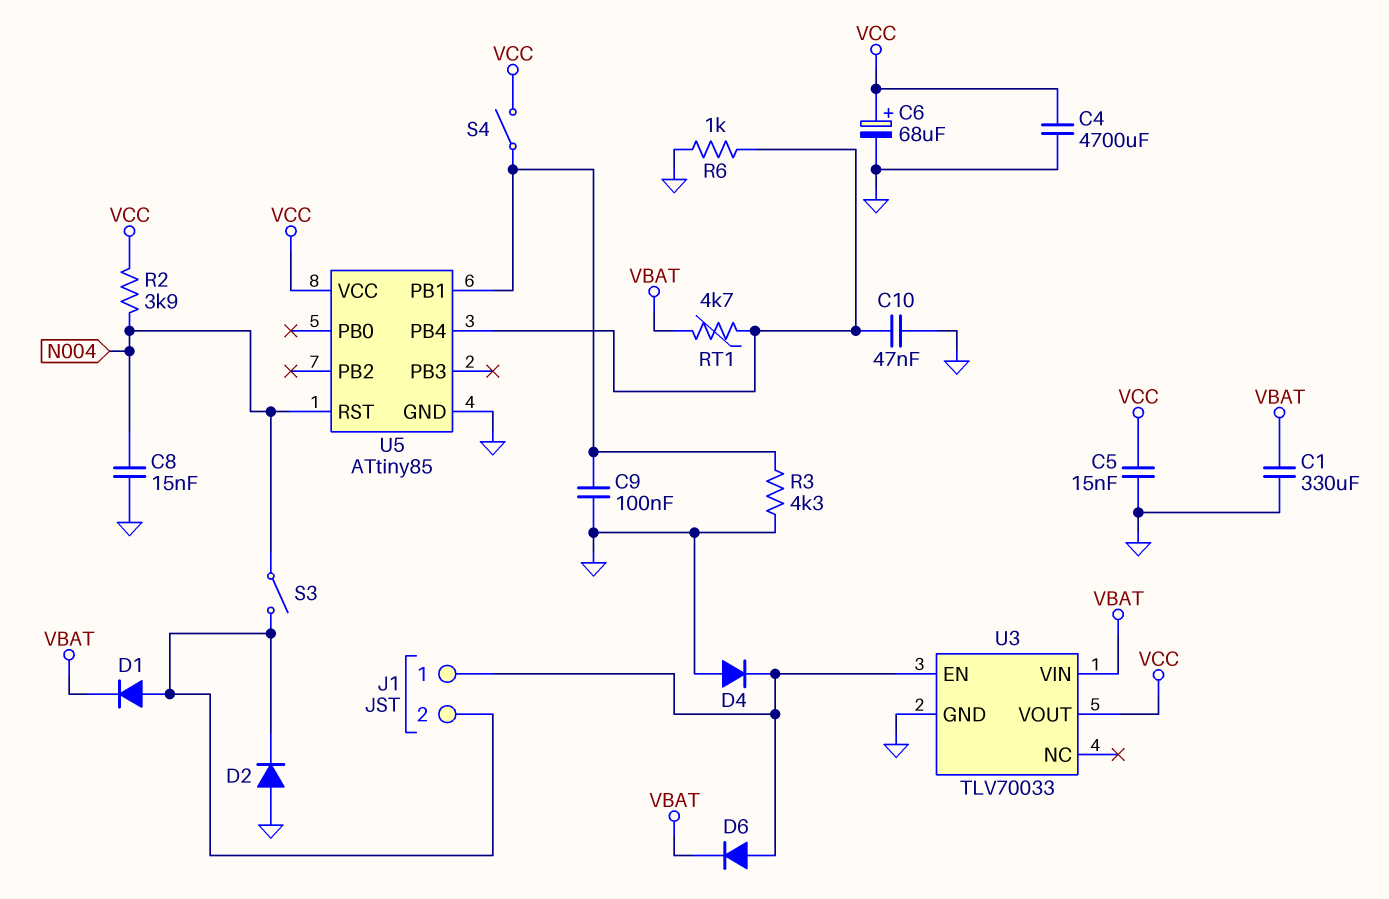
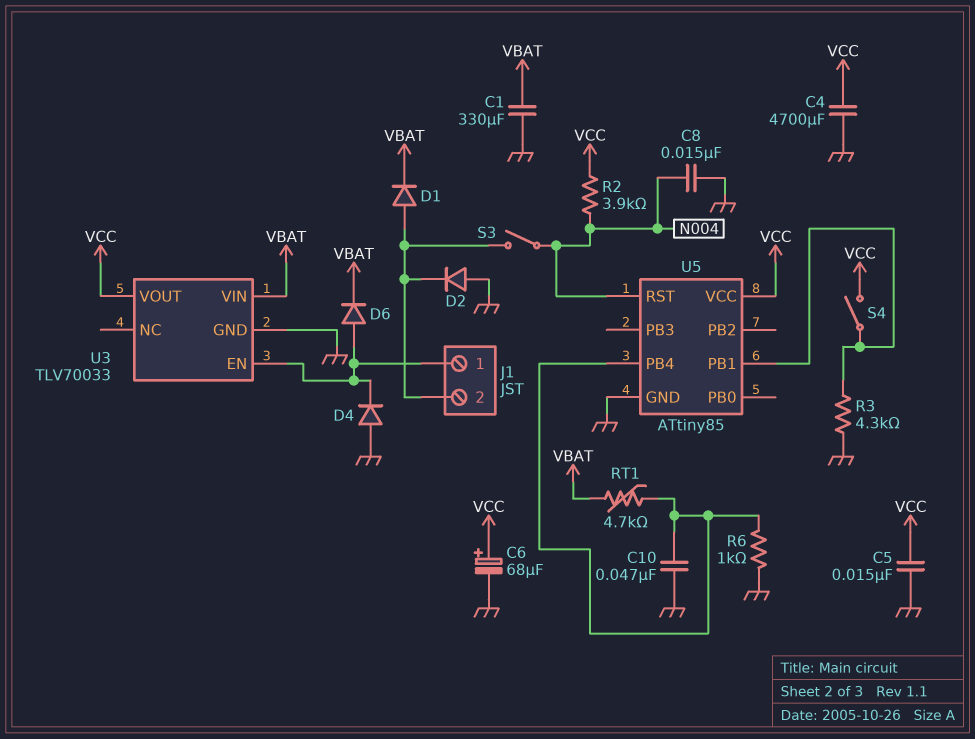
C9: 100nF (GND, U5/PB1) -> none

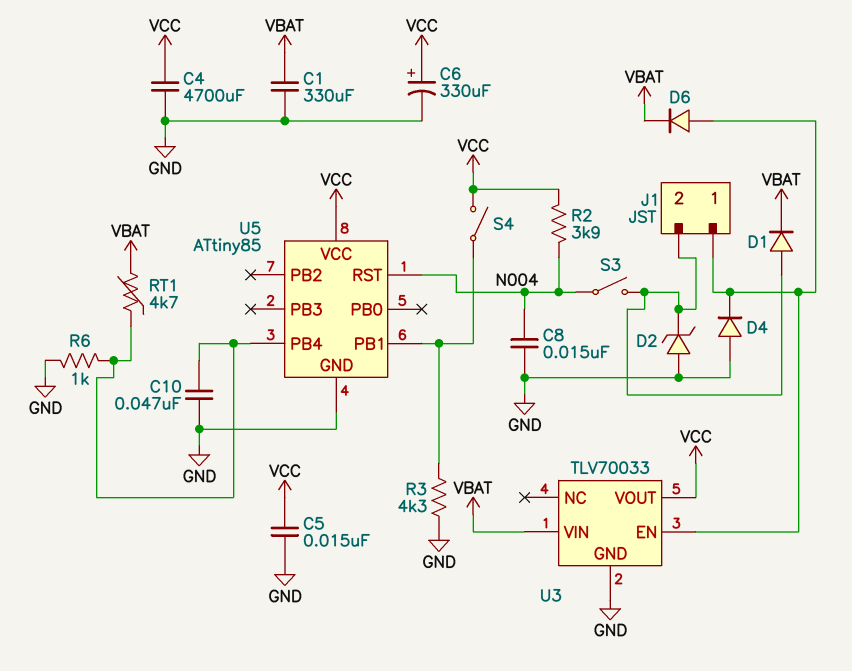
C6: 68uF (plus VCC, minus GND) -> 330uF (plus VCC, minus GND)
D2: diode (A GND, K J1/2) -> zener (A GND, K J1/2)

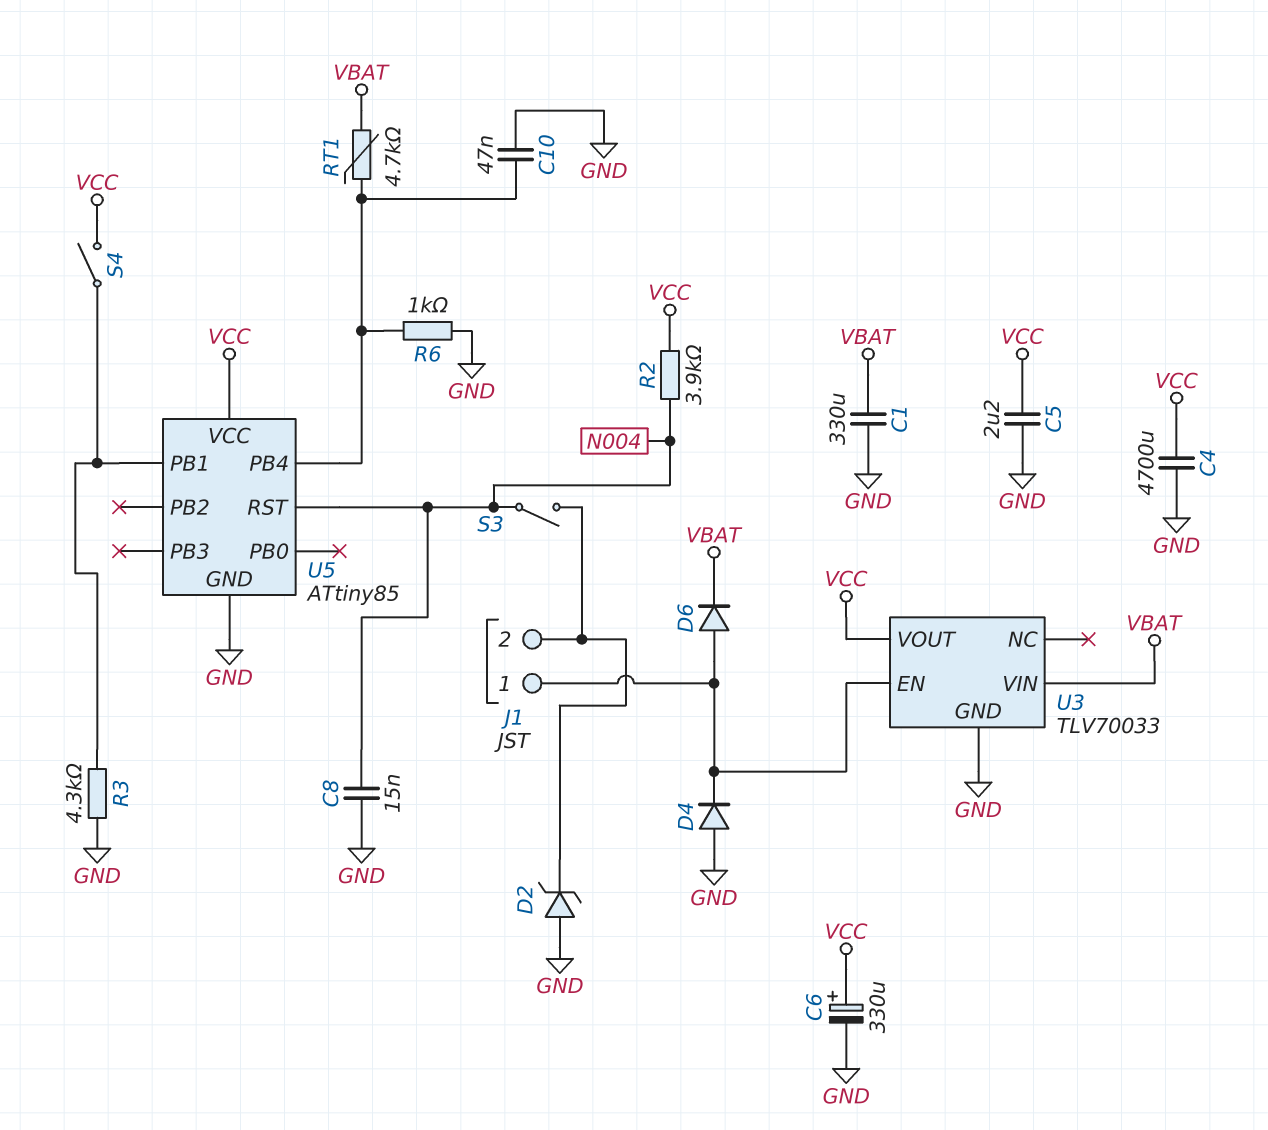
C5: 15nF (GND, VCC) -> 2.2uF (GND, VCC)
D1: diode (A J1/2, K VBAT) -> none

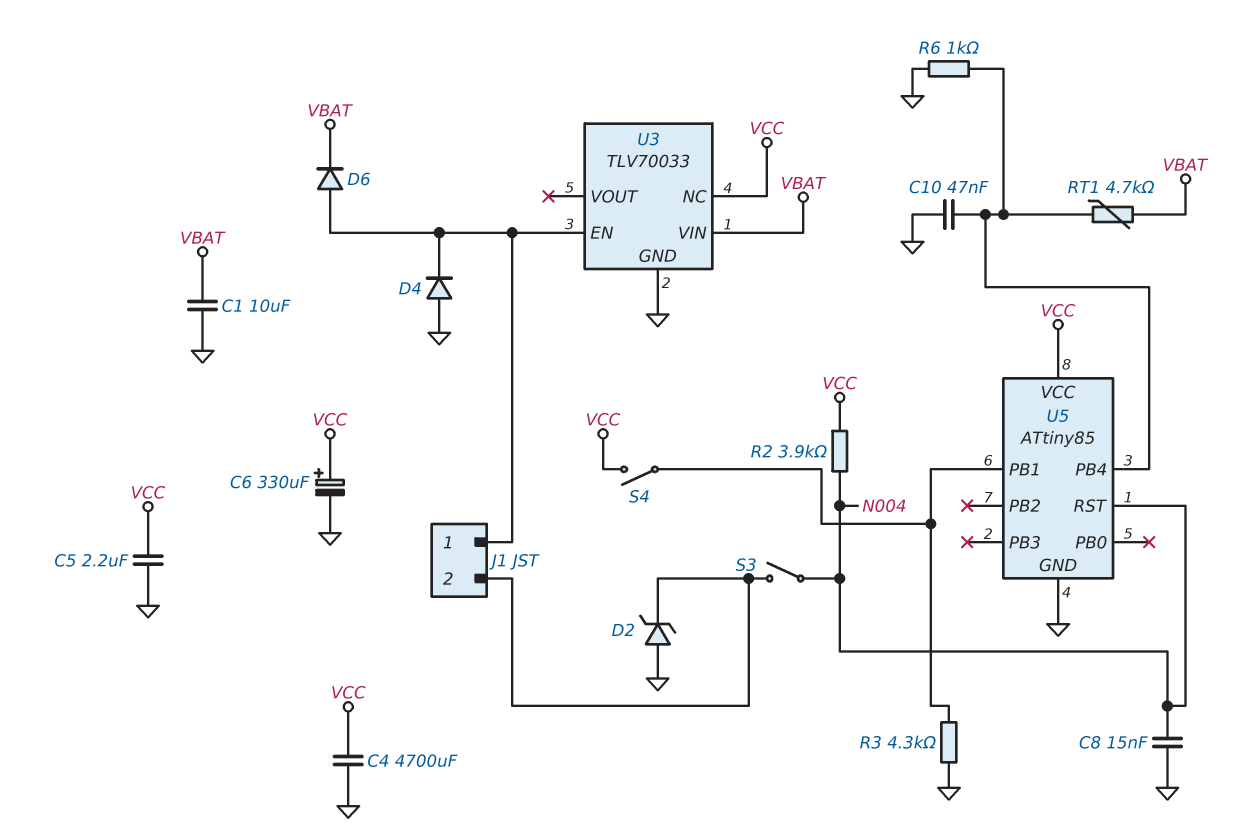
C1: 330uF (GND, VBAT) -> 10uF (GND, VBAT)
U3 pin NC: none -> VCC
U3 pin VOUT: VCC -> none

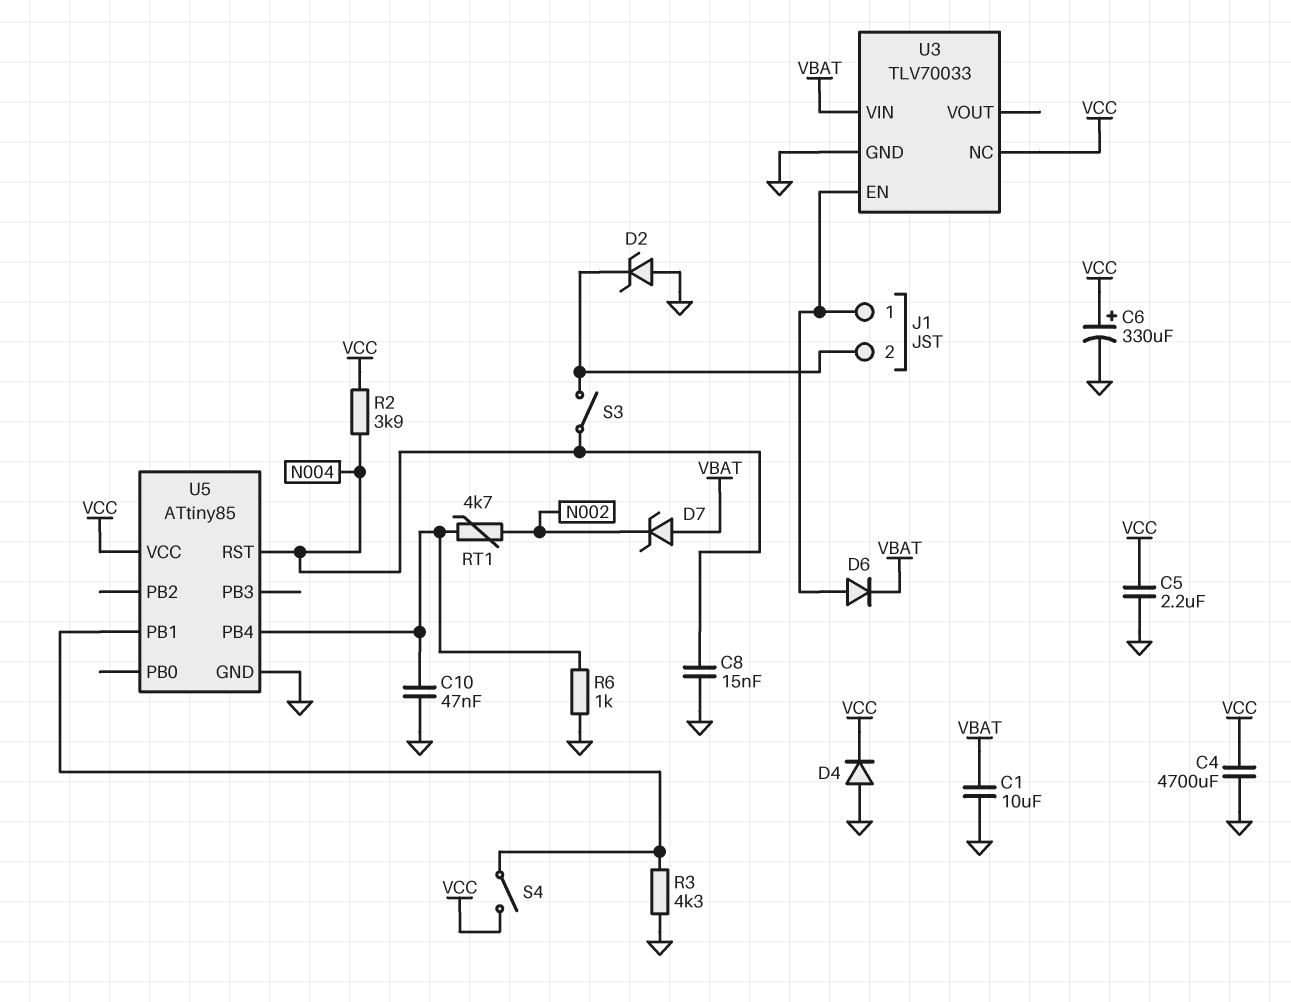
D4: diode (A GND, K J1/1) -> diode (A GND, K VCC)
D7: none -> zener (A VBAT, K N002)
RT1: 4.7k (U5/PB4, VBAT) -> 4.7k (N002, U5/PB4)

